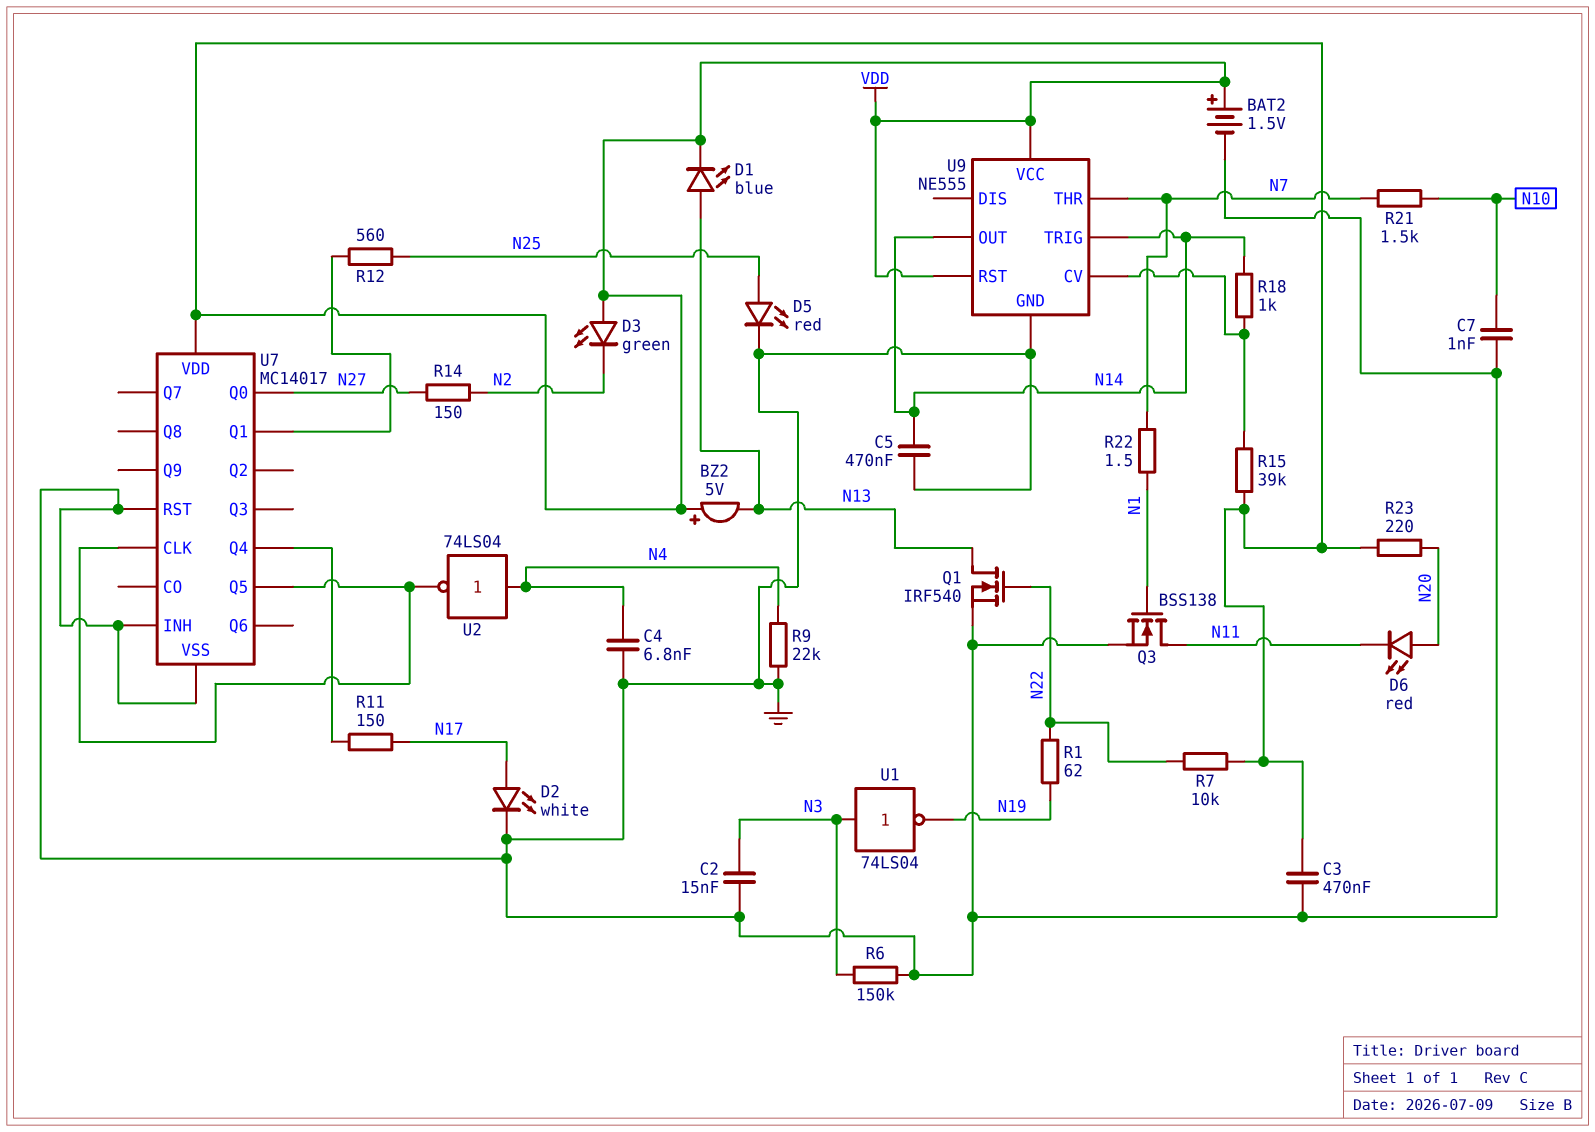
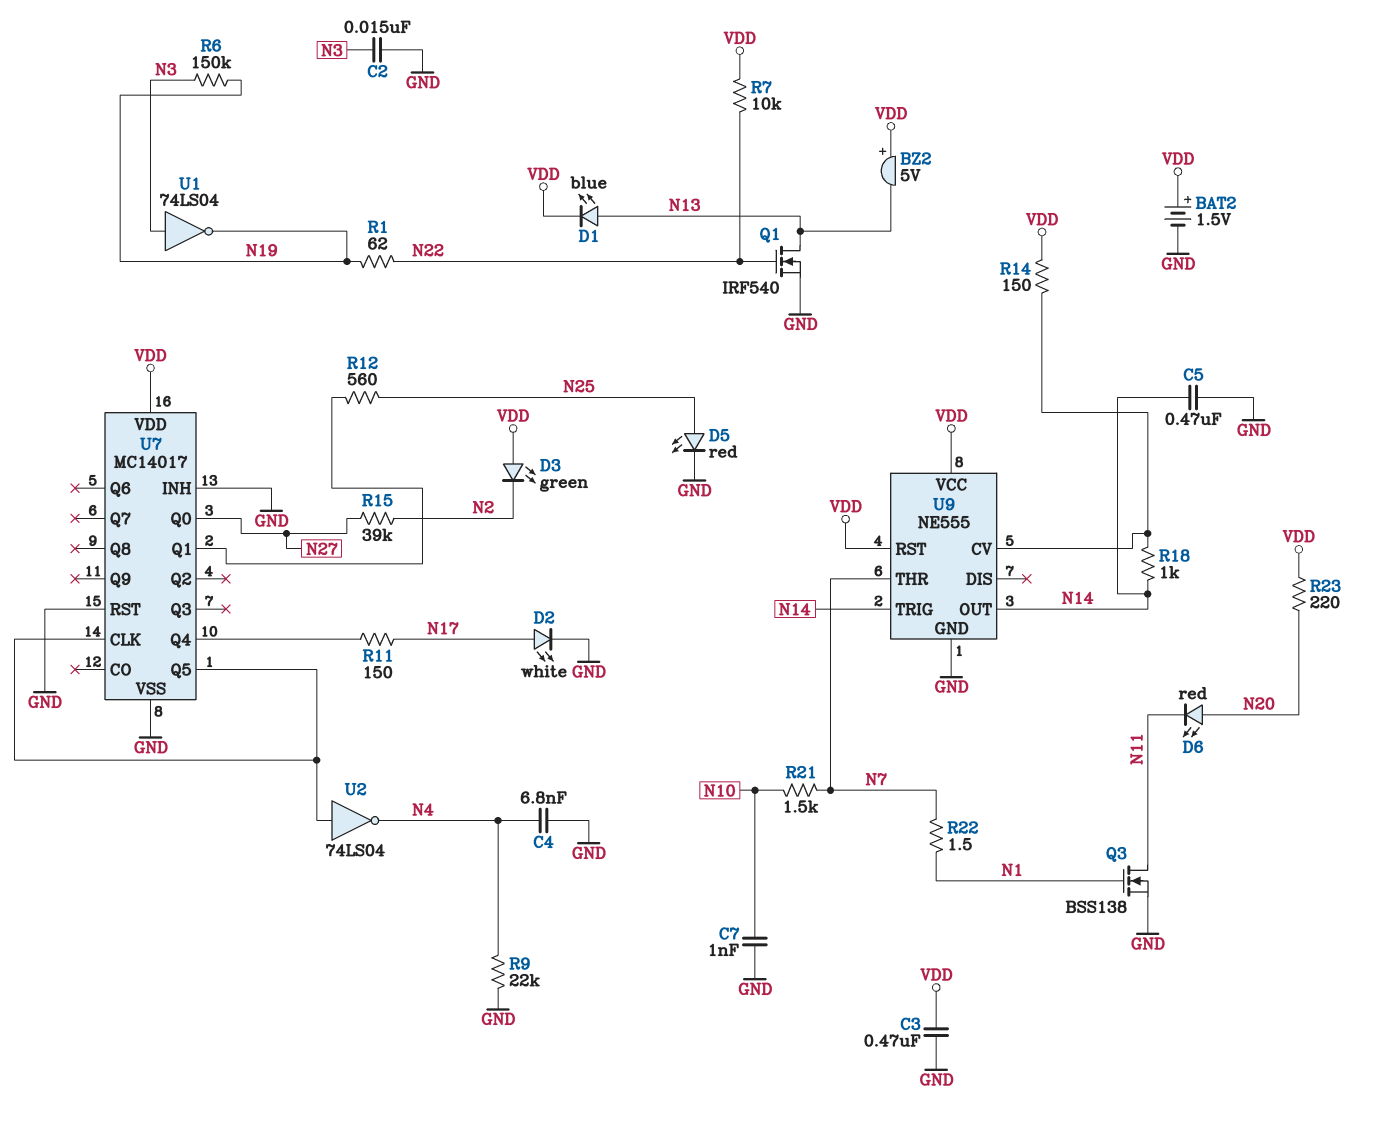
R6: 150k (GND, N3) -> 150k (N3, N19)
R14: 150 (N2, N27) -> 150 (U9/CV, VDD)
R15: 39k (U9/CV, VDD) -> 39k (N2, N27)
U2: NOT 74LS04 (in N4, out U7/CLK) -> NOT 74LS04 (in U7/CLK, out N4)

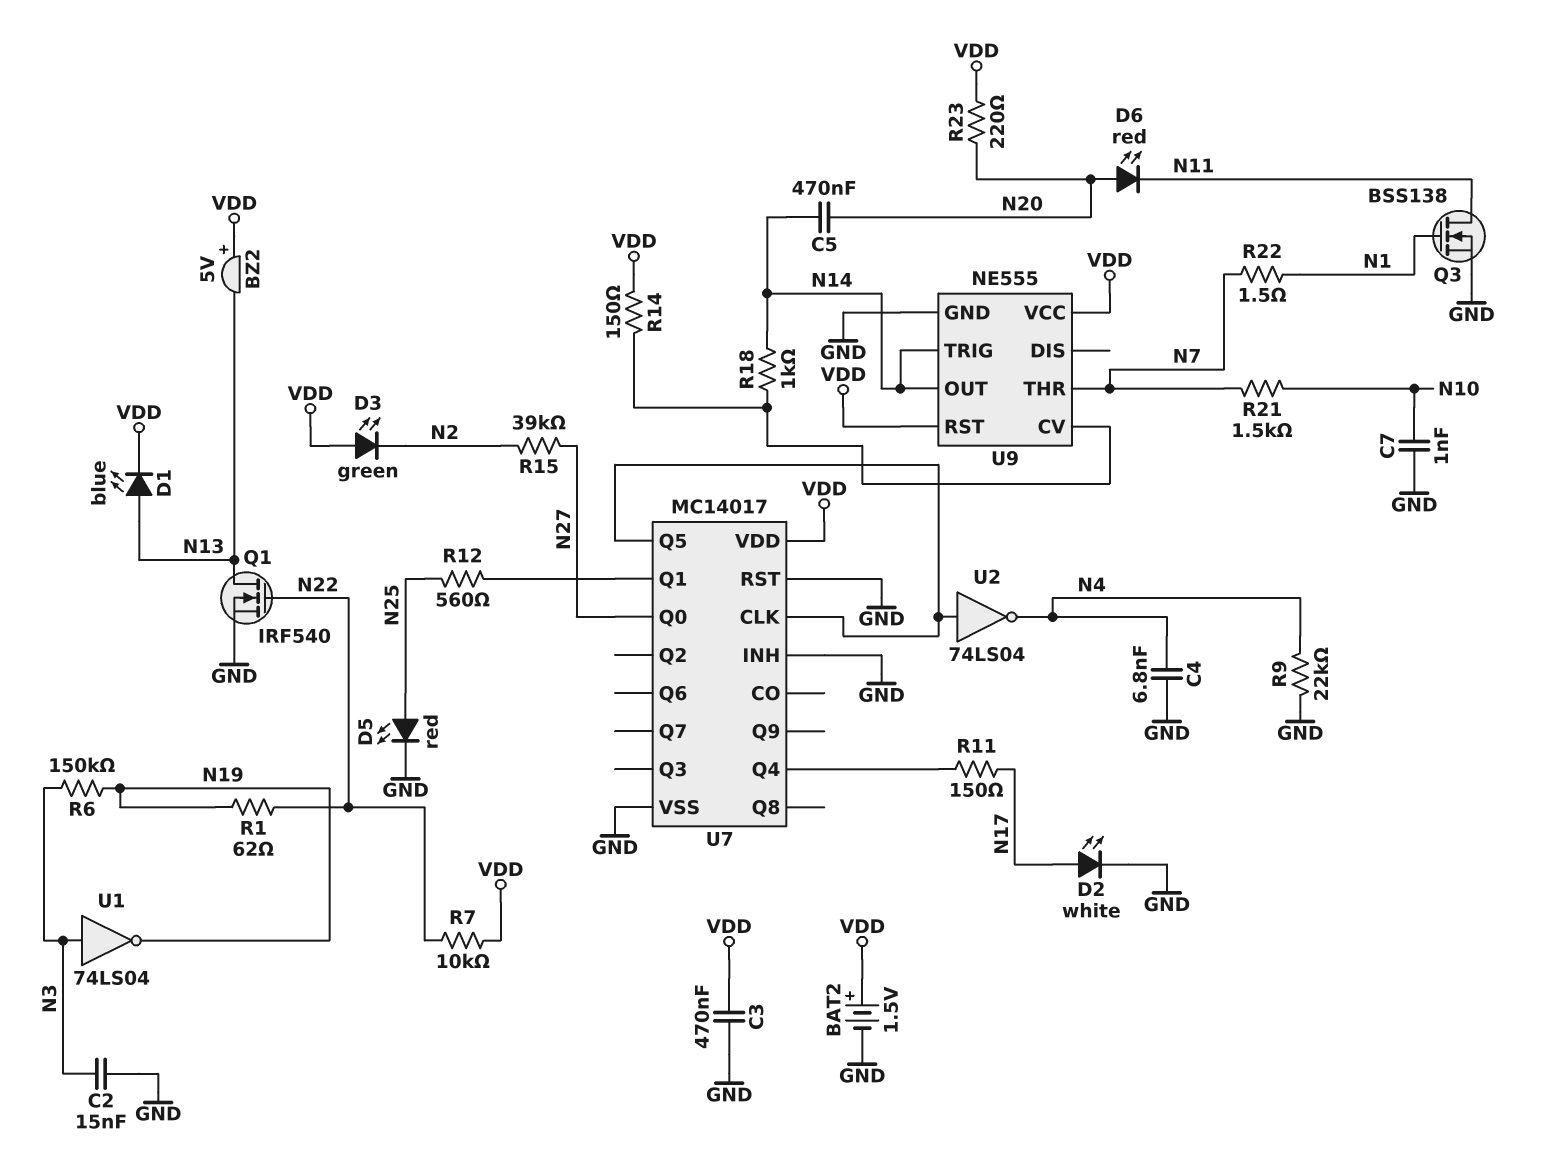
C5: 470nF (GND, N14) -> 470nF (N14, N20)

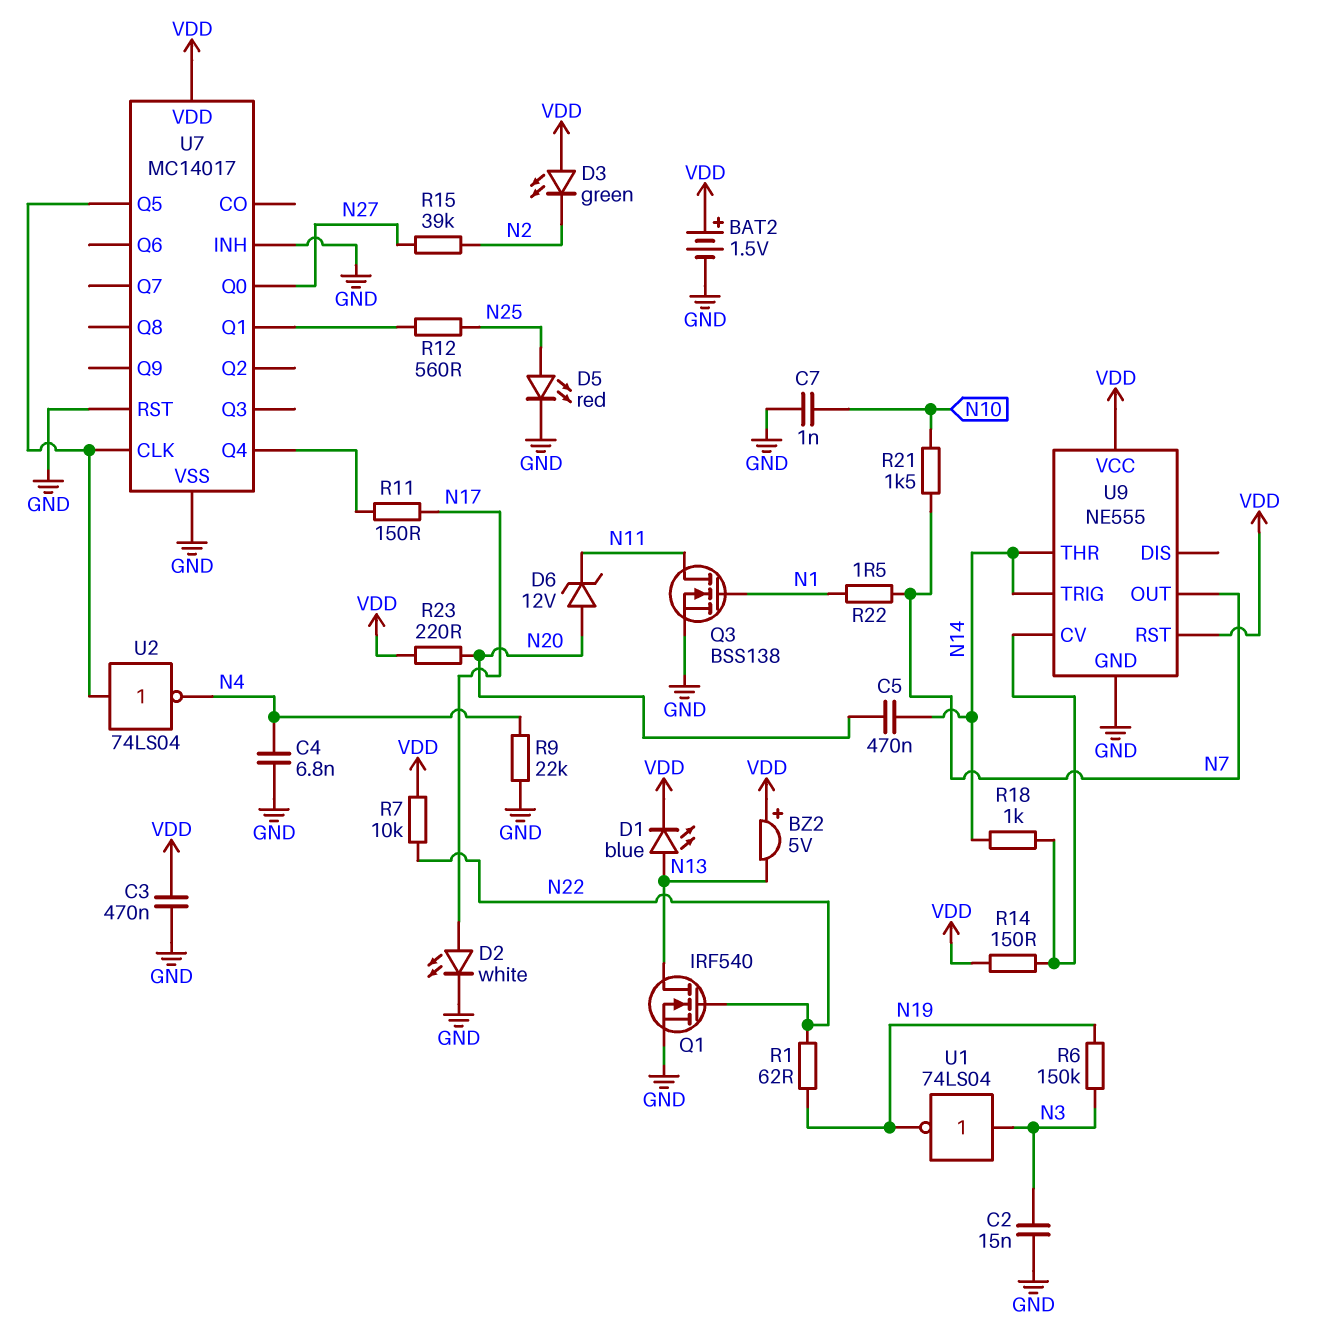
D6: LED red (A N20, K N11) -> zener 12V (A N20, K N11)
U9 pin OUT: N14 -> N7
U9 pin THR: N7 -> N14

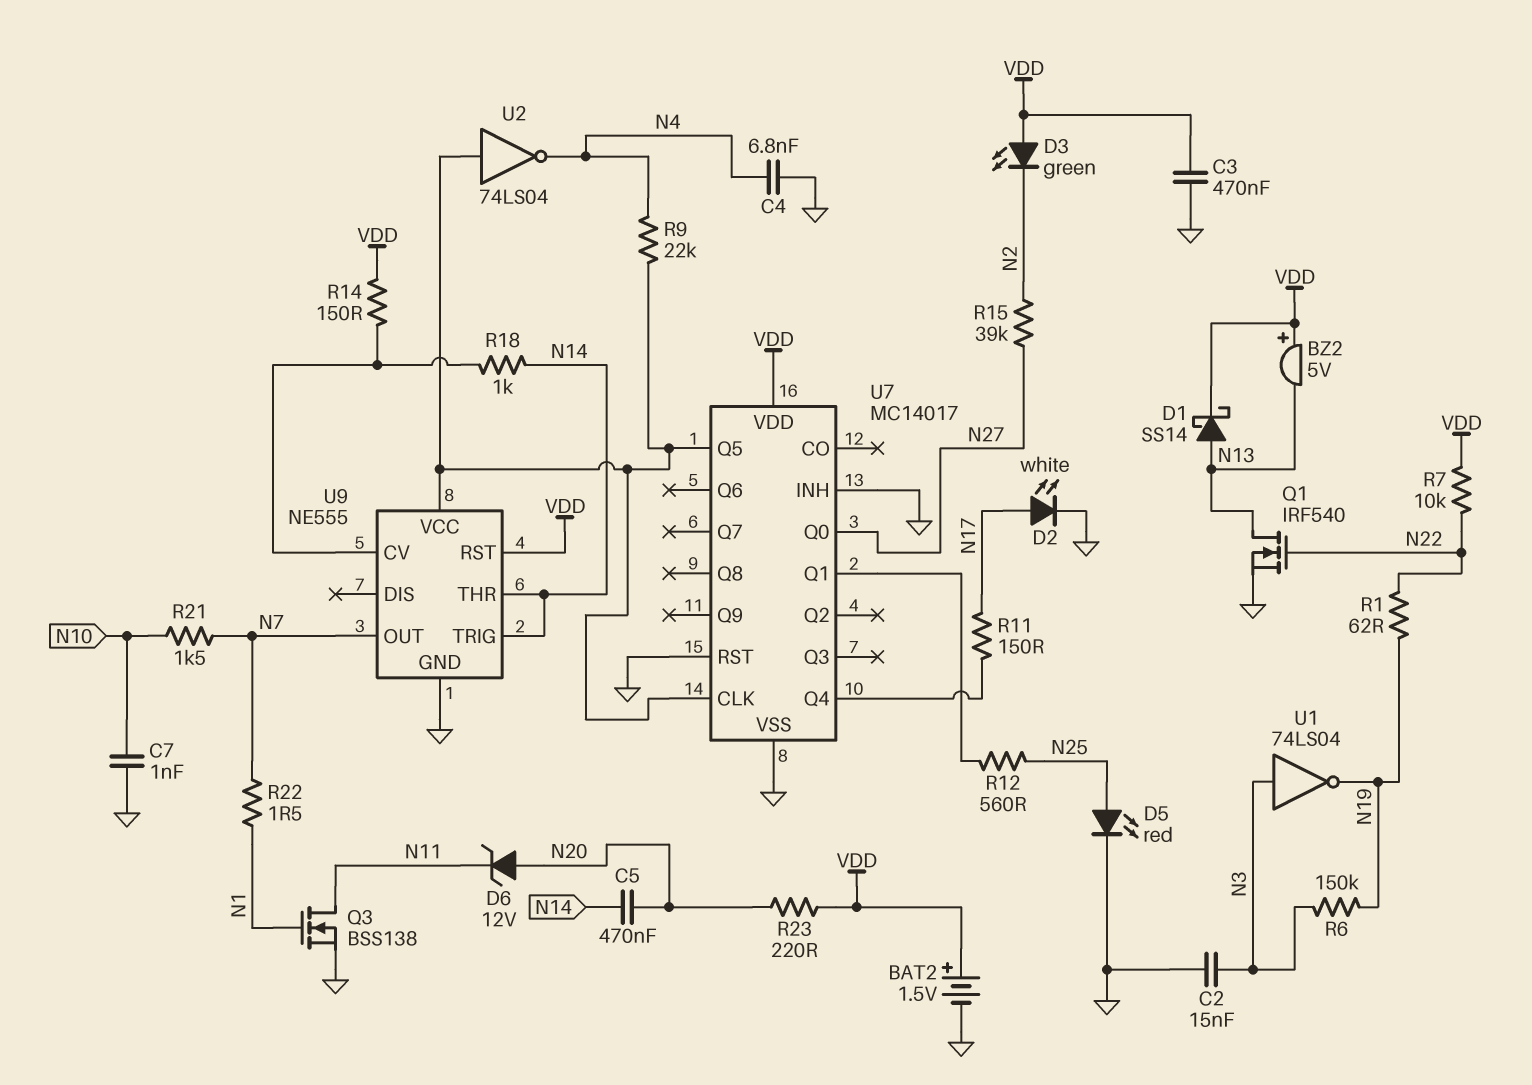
D1: LED blue (A N13, K VDD) -> schottky SS14 (A N13, K VDD)
R9: 22k (GND, N4) -> 22k (N4, U7/CLK)
U9 pin VCC: VDD -> U7/CLK

